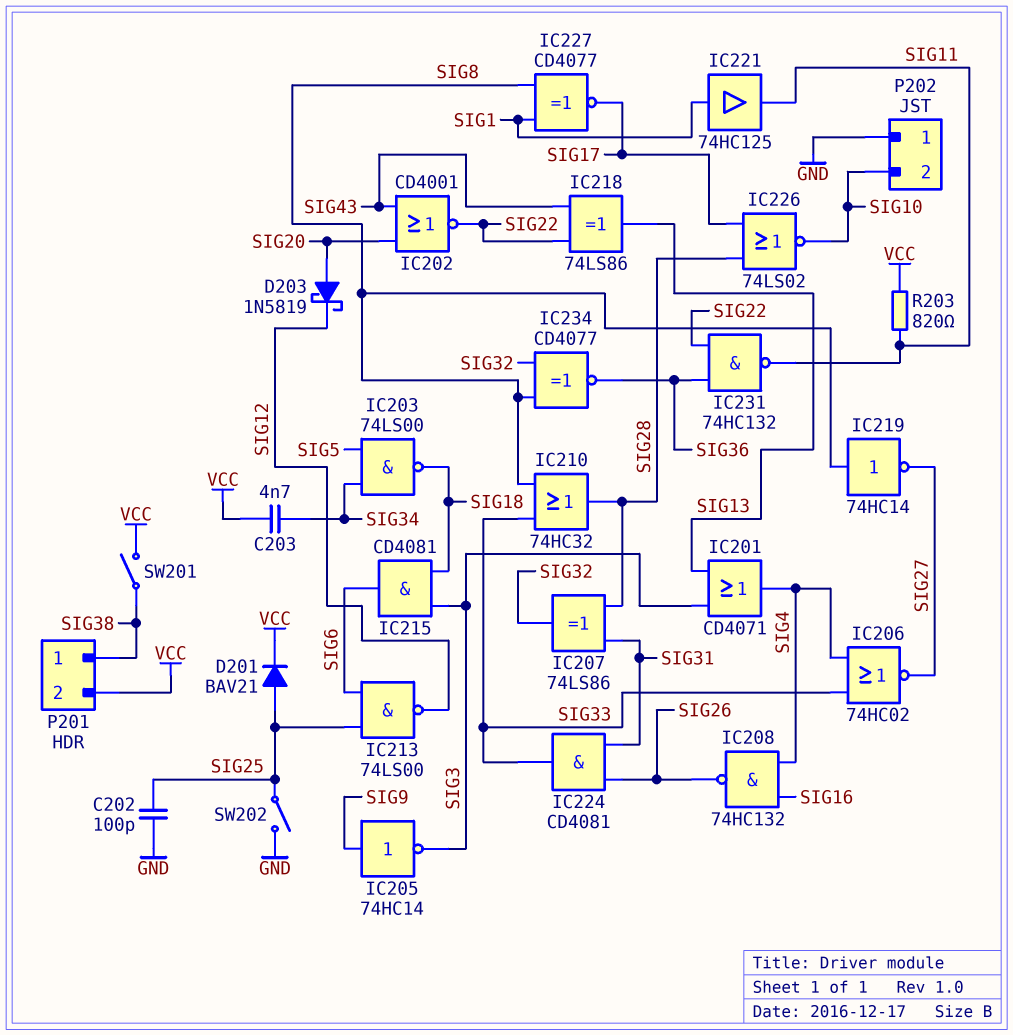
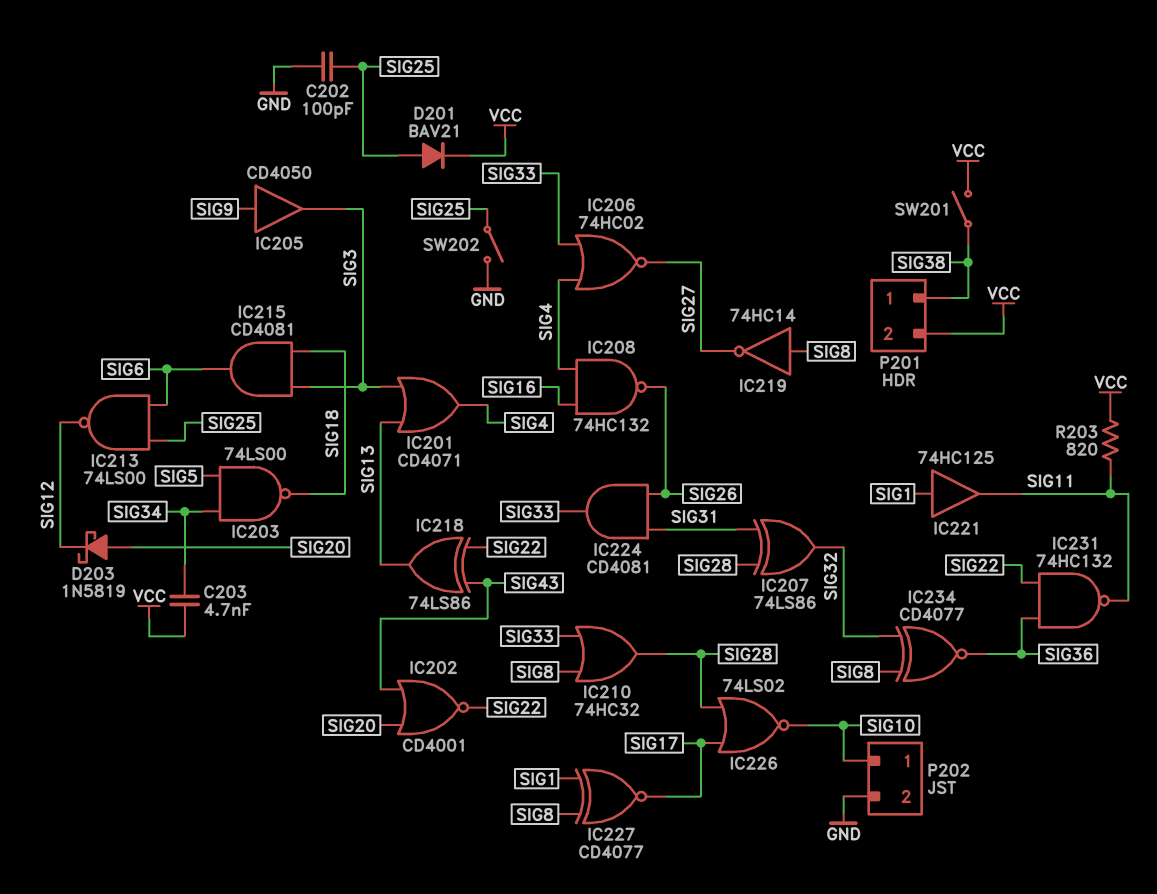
IC205: NOT 74HC14 (in SIG9, out SIG3) -> buffer CD4050 (in SIG9, out SIG3)
P202 pin 1: GND -> SIG10
P202 pin 2: SIG10 -> GND

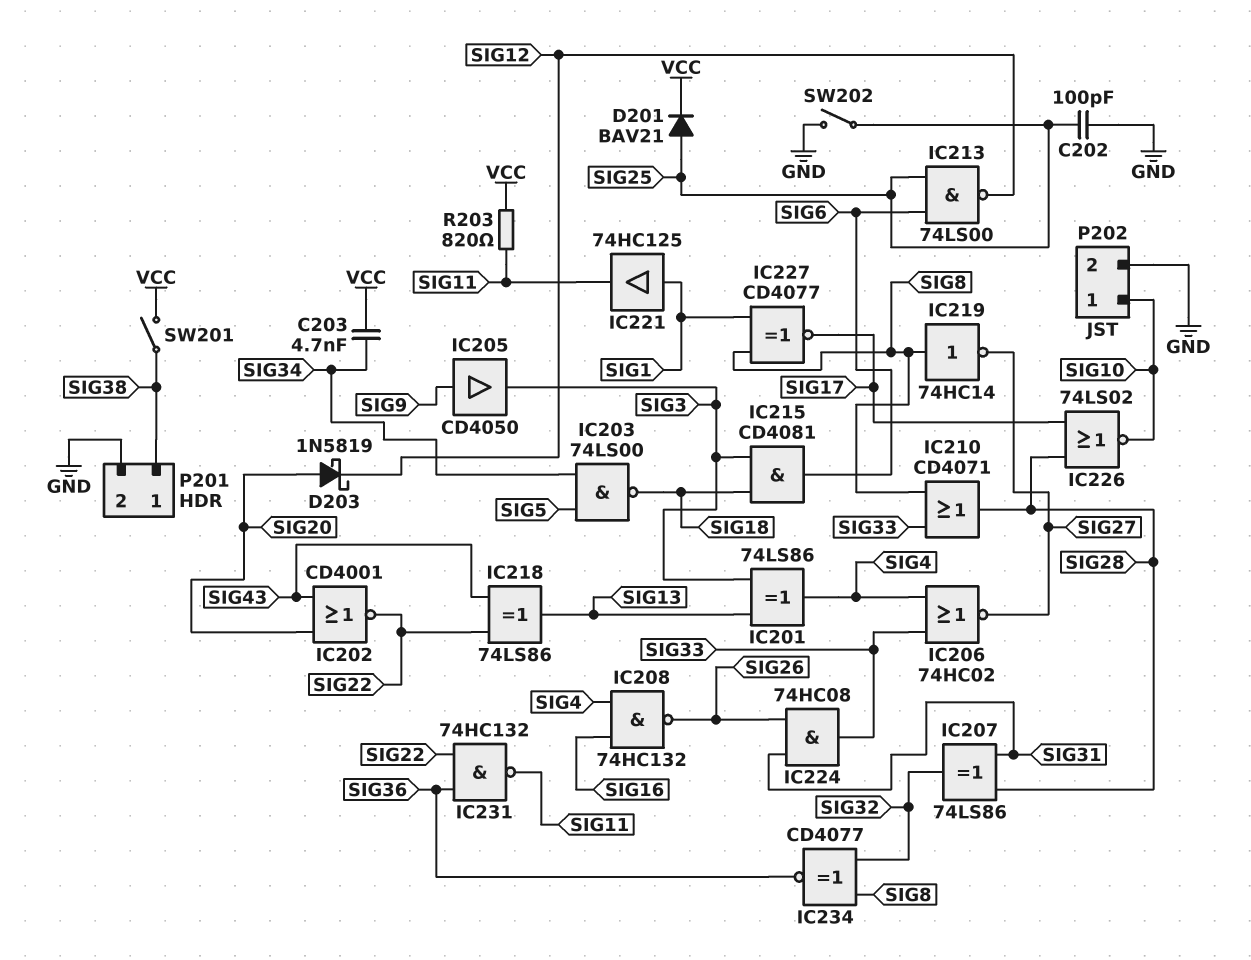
IC201: OR CD4071 (in SIG3, in SIG13, out SIG4) -> XOR 74LS86 (in SIG3, in SIG13, out SIG4)
IC210: OR 74HC32 (in SIG8, in SIG33, out SIG28) -> OR CD4071 (in SIG8, in SIG33, out SIG28)
IC224: AND CD4081 (in SIG26, in SIG31, out SIG33) -> AND 74HC08 (in SIG26, in SIG31, out SIG33)
P201 pin 2: VCC -> GND

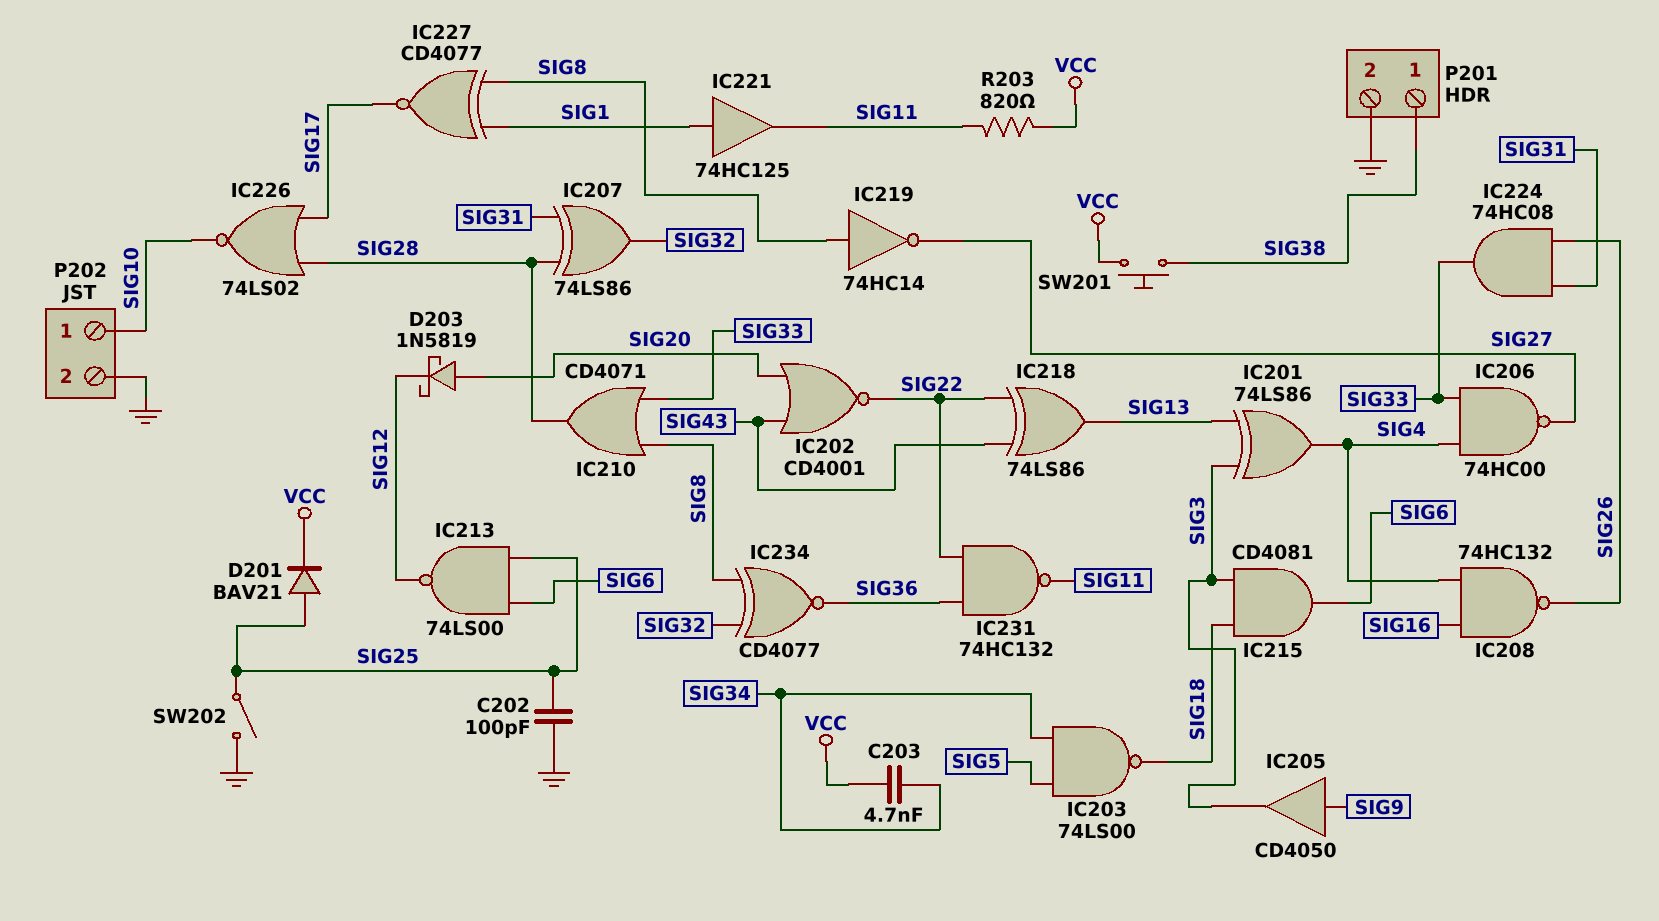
IC206: NOR 74HC02 (in SIG4, in SIG33, out SIG27) -> NAND 74HC00 (in SIG4, in SIG33, out SIG27)
SW201: switch (SIG38, VCC) -> button (SIG38, VCC)

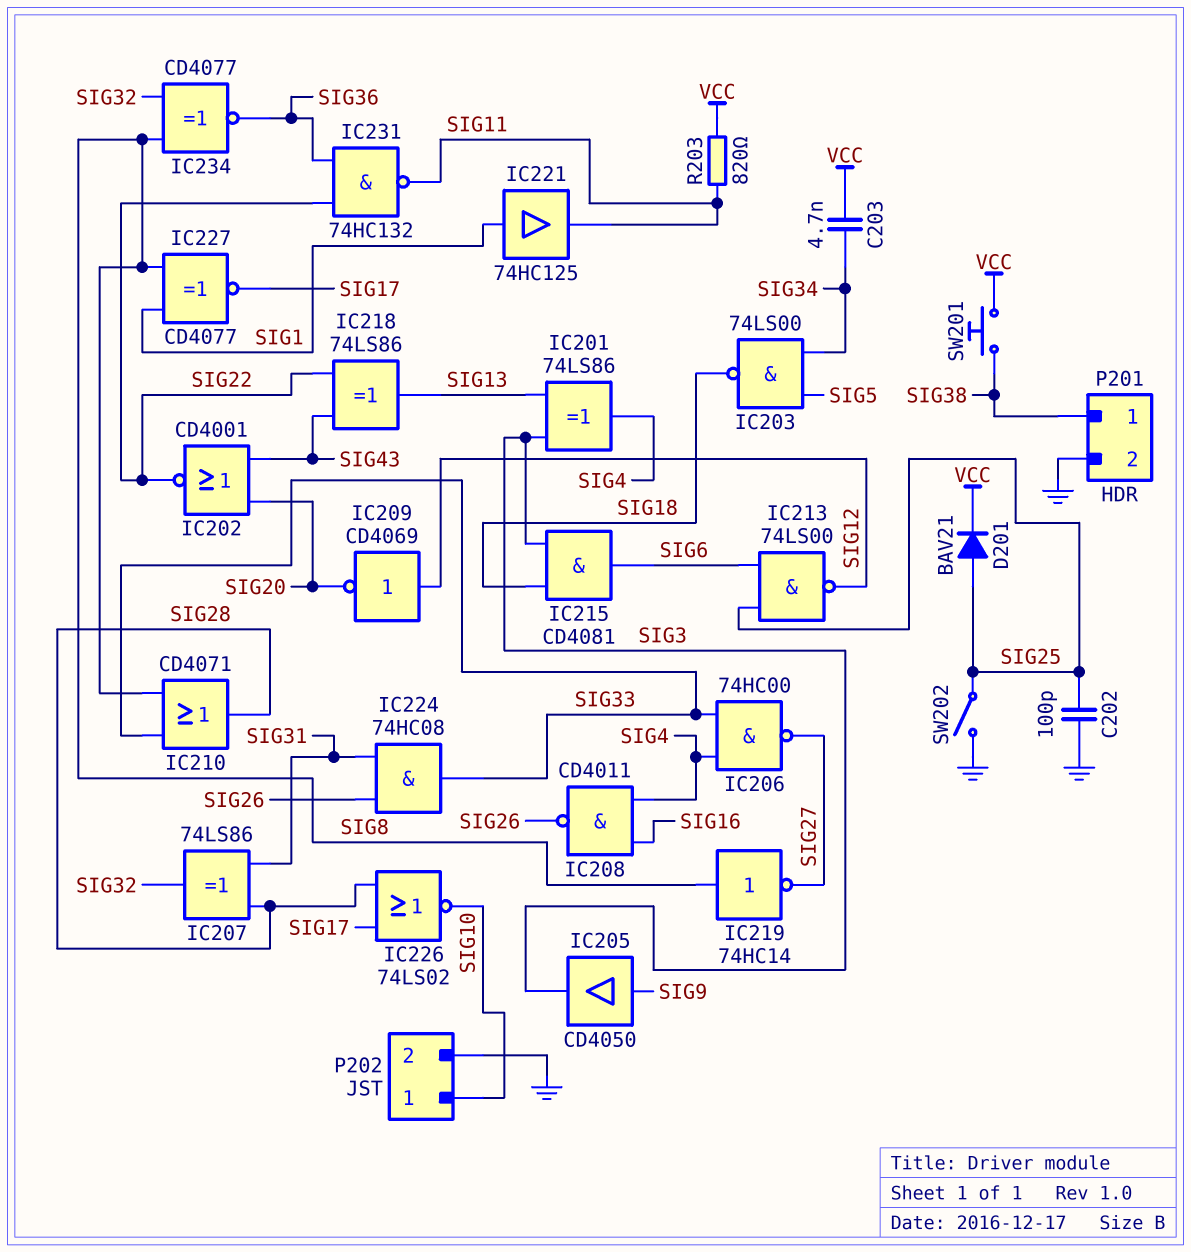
D203: schottky 1N5819 (A SIG20, K SIG12) -> none
IC208: NAND 74HC132 (in SIG4, in SIG16, out SIG26) -> NAND CD4011 (in SIG4, in SIG16, out SIG26)
IC209: none -> NOT CD4069 (in SIG12, out SIG20)

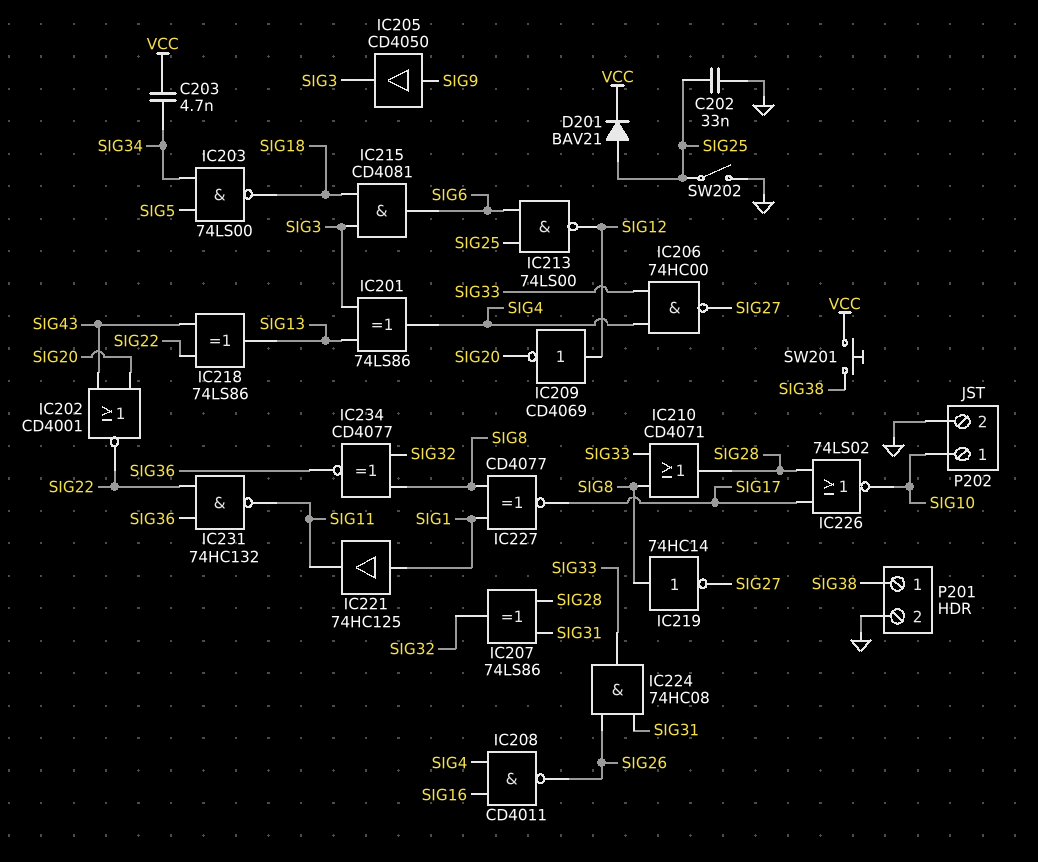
C202: 100pF (GND, SIG25) -> 33nF (GND, SIG25)
R203: 820 (SIG11, VCC) -> none

